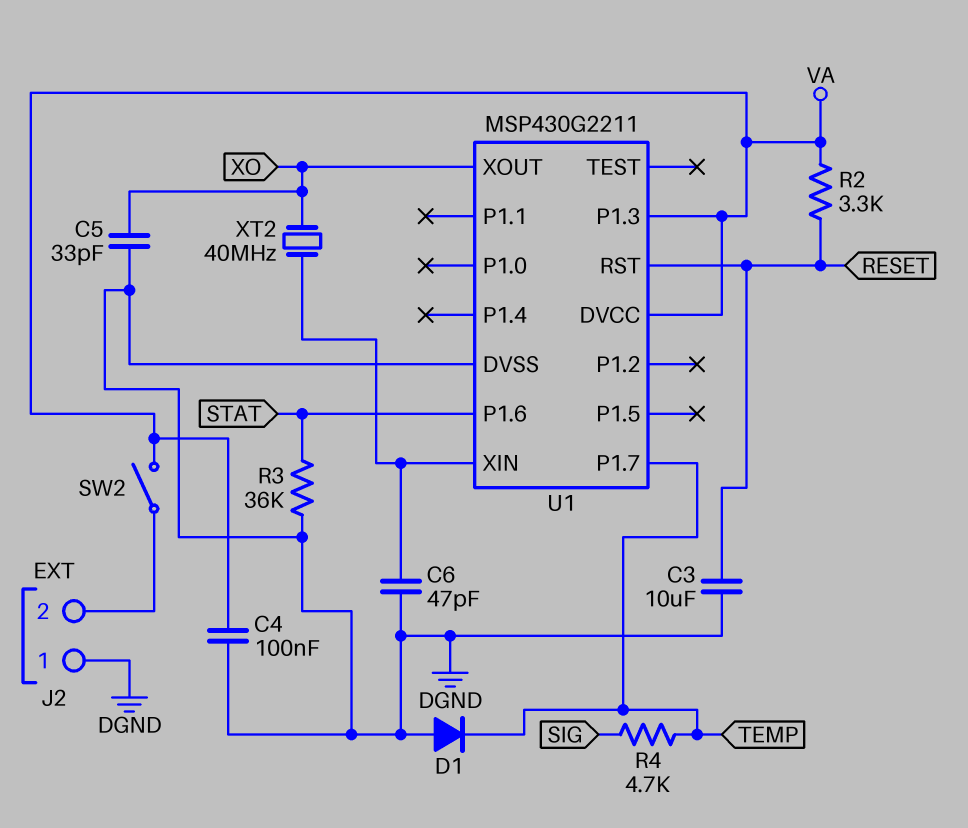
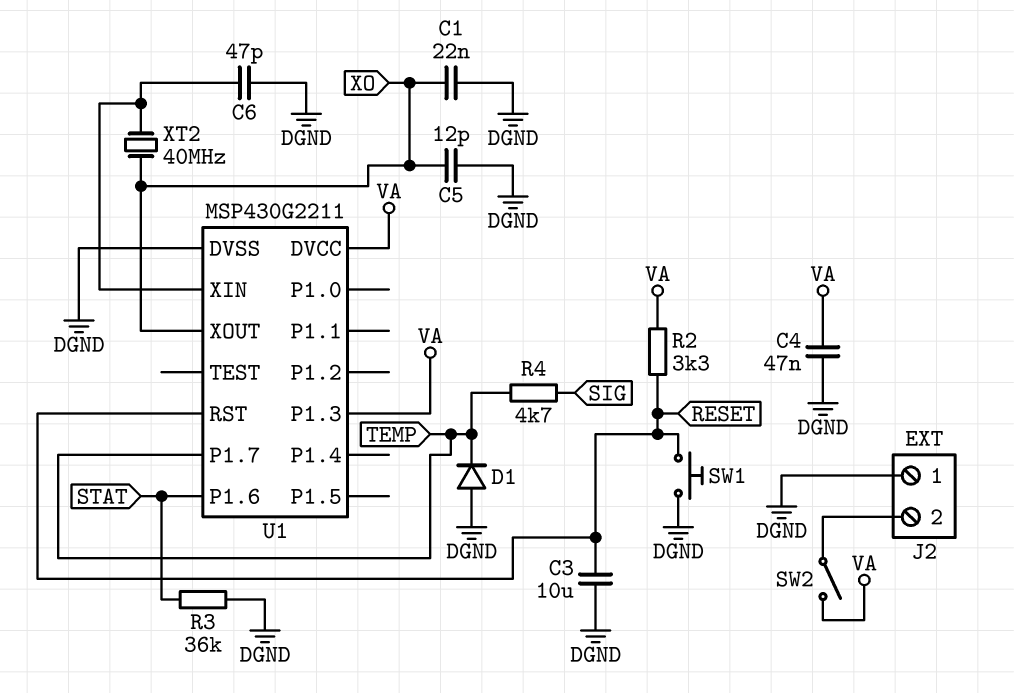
C1: none -> 22nF (DGND, XO)
C4: 100nF (DGND, VA) -> 47nF (DGND, VA)
C5: 33pF (DGND, XO) -> 12pF (DGND, XO)
SW1: none -> button (DGND, RESET)

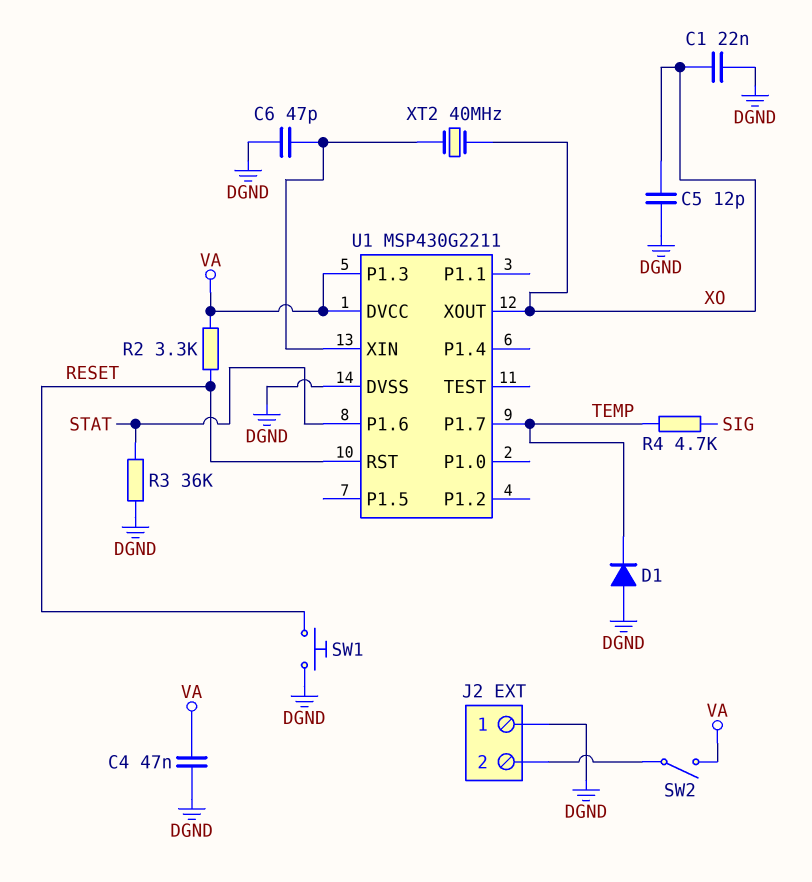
C3: 10uF (DGND, RESET) -> none

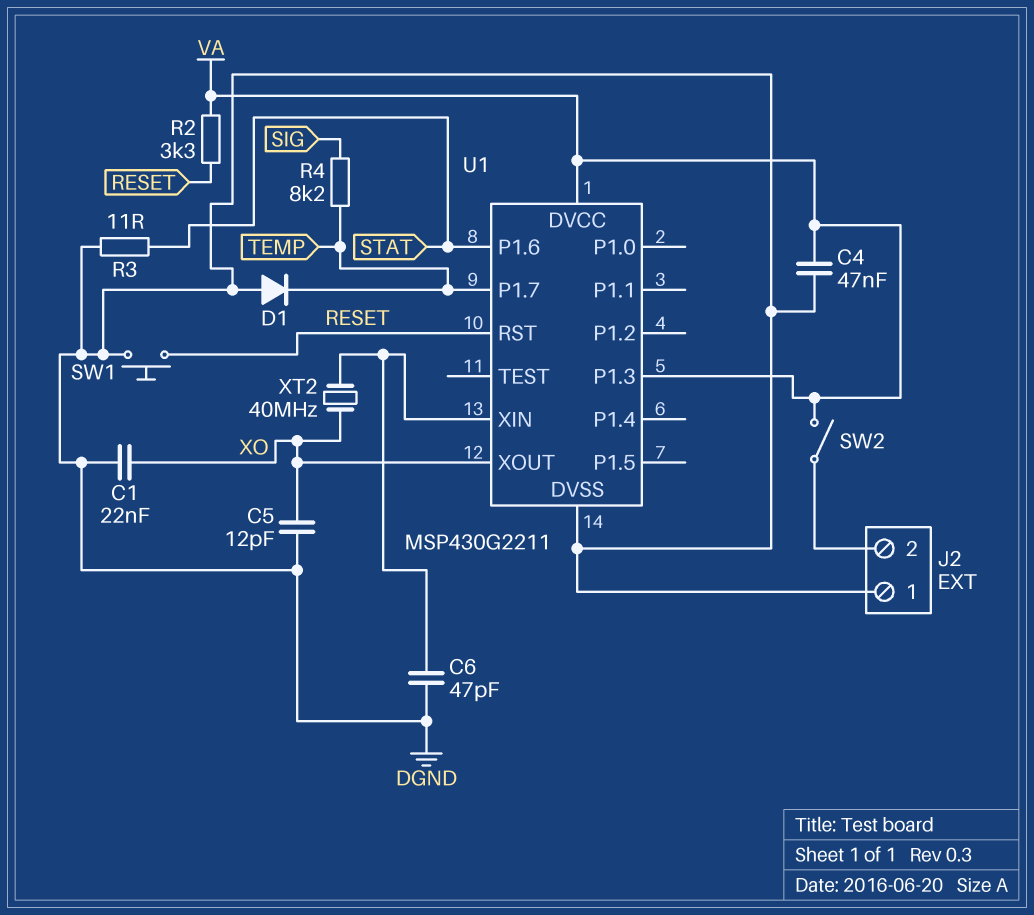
R3: 36k (DGND, STAT) -> 11 (DGND, STAT)
R4: 4.7k (SIG, TEMP) -> 8.2k (SIG, TEMP)

